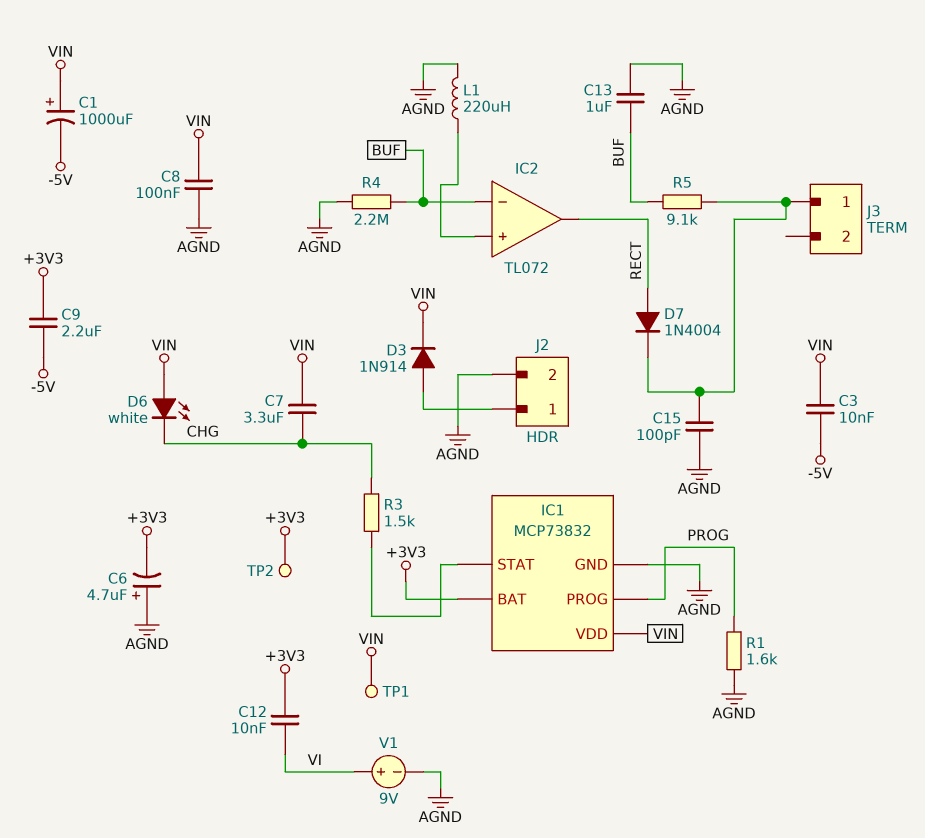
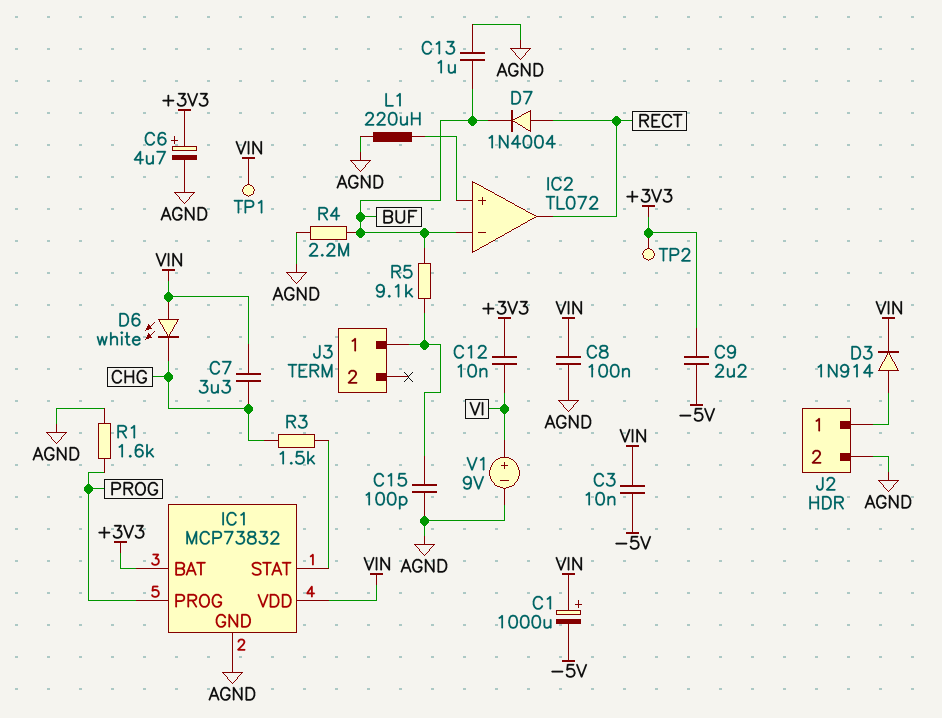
C6: 4.7uF (plus AGND, minus +3V3) -> 4.7uF (plus +3V3, minus AGND)
D7: diode 1N4004 (A RECT, K J3/1) -> diode 1N4004 (A RECT, K BUF)

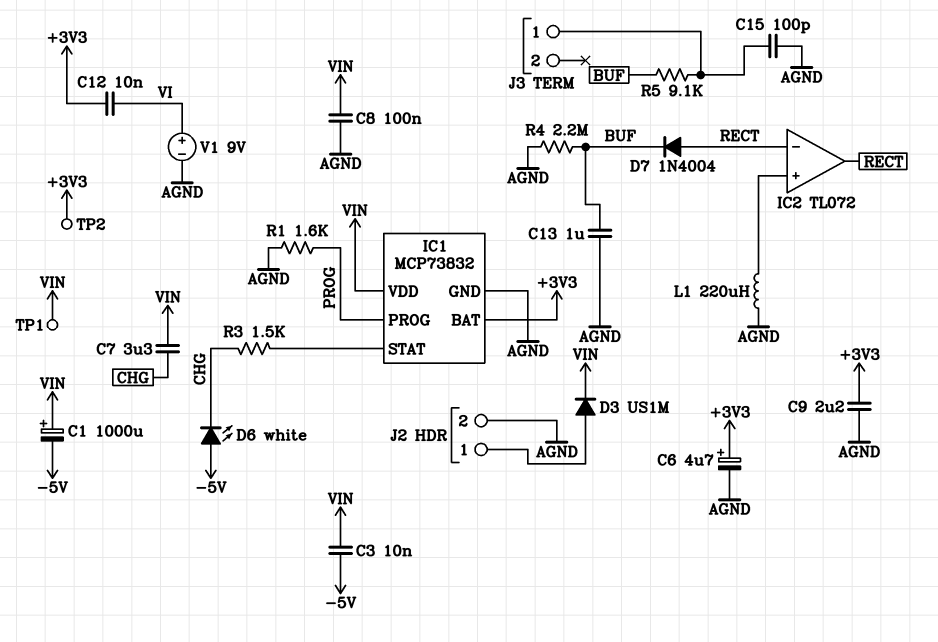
C9: 2.2uF (+3V3, -5V) -> 2.2uF (+3V3, AGND)
D3: diode 1N914 (A J2/1, K VIN) -> diode US1M (A J2/1, K VIN)
D6: LED white (A VIN, K CHG) -> LED white (A -5V, K CHG)
IC2 pin in-: BUF -> RECT

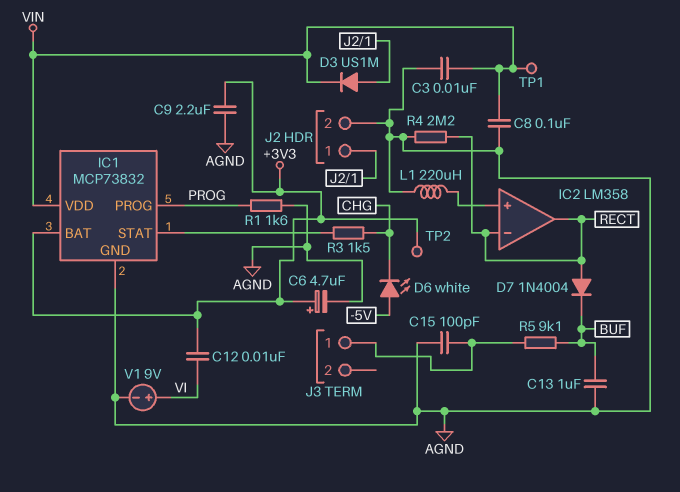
C1: 1000uF (plus VIN, minus -5V) -> none
C3: 10nF (-5V, VIN) -> 10nF (AGND, VIN)
C7: 3.3uF (CHG, VIN) -> none
IC2: TL072 -> LM358
R4: 2.2M (AGND, BUF) -> 2.2M (AGND, RECT)

